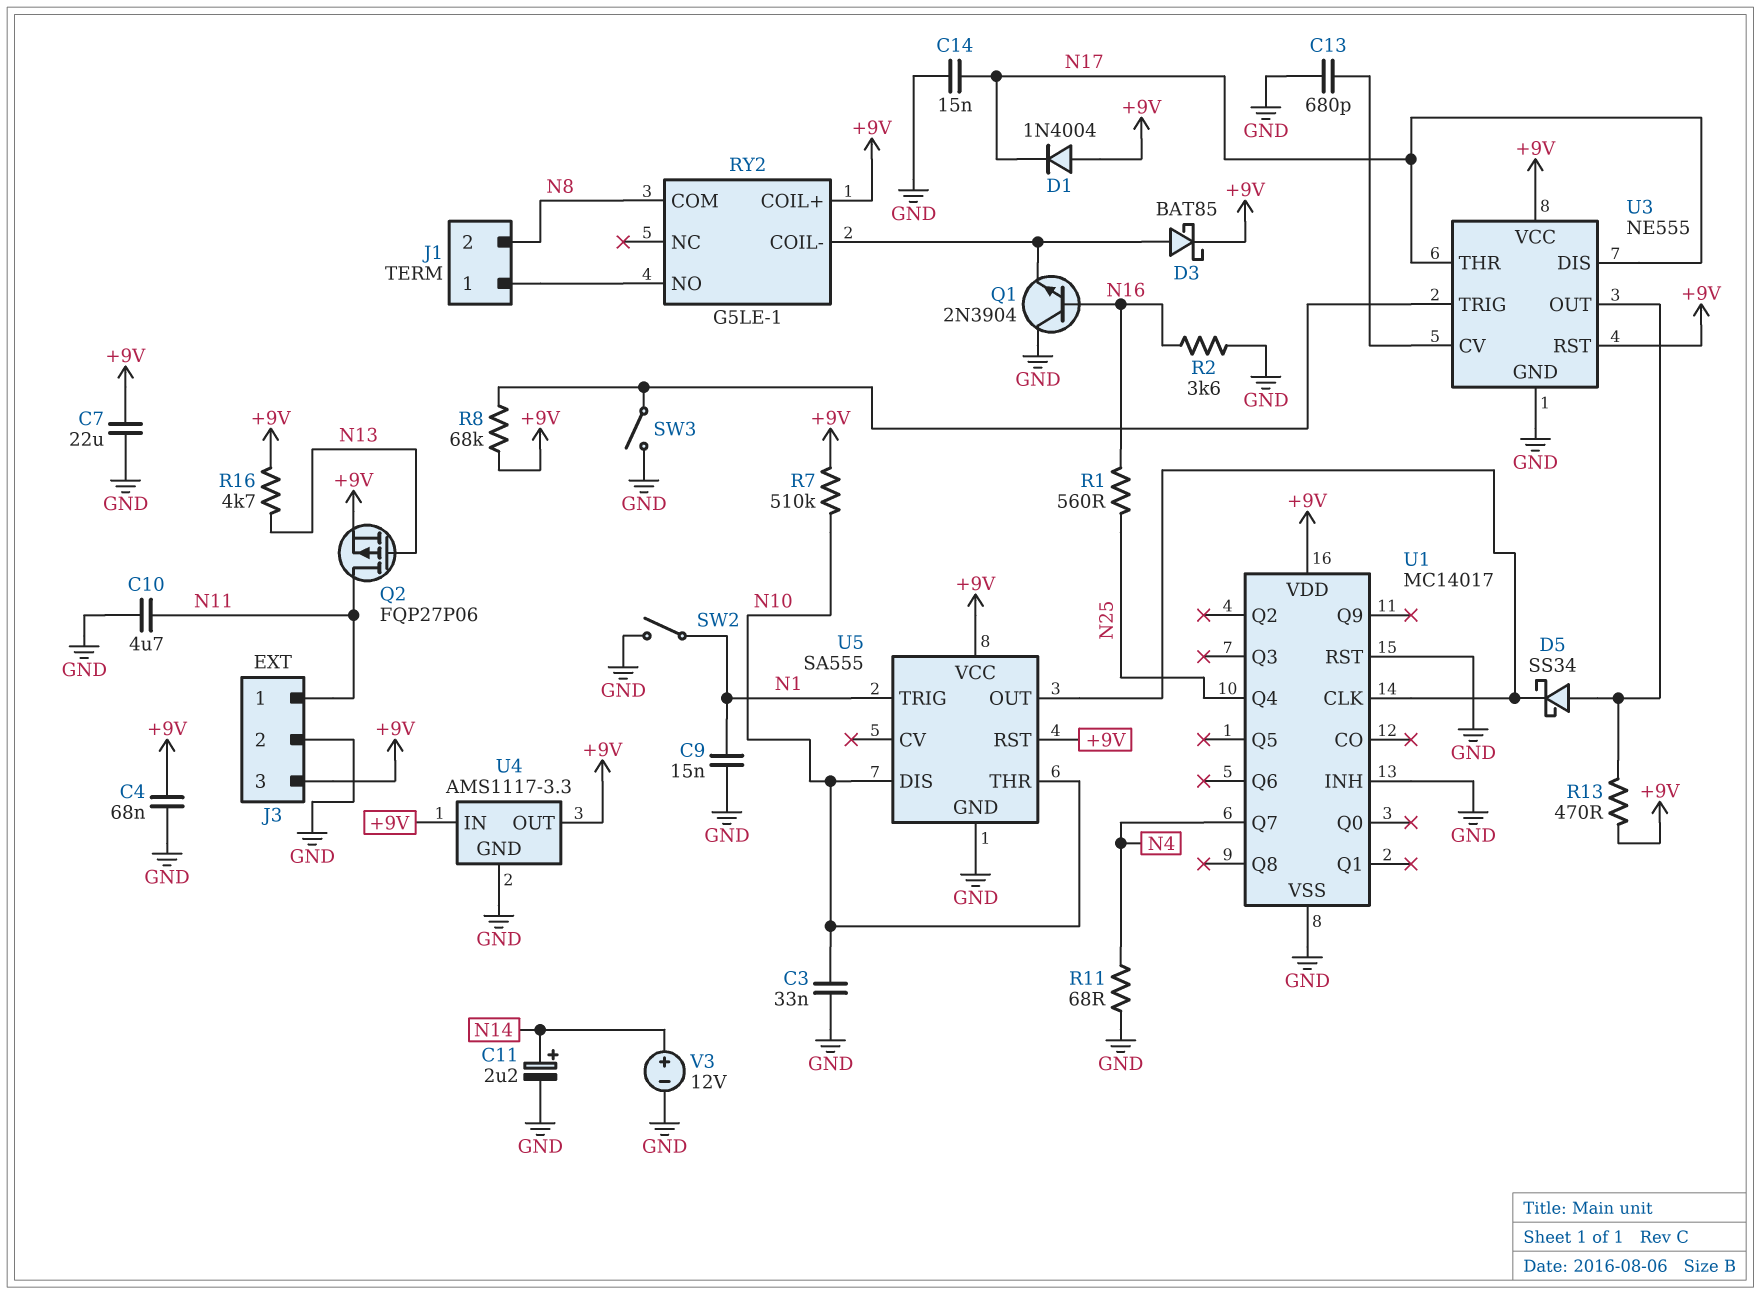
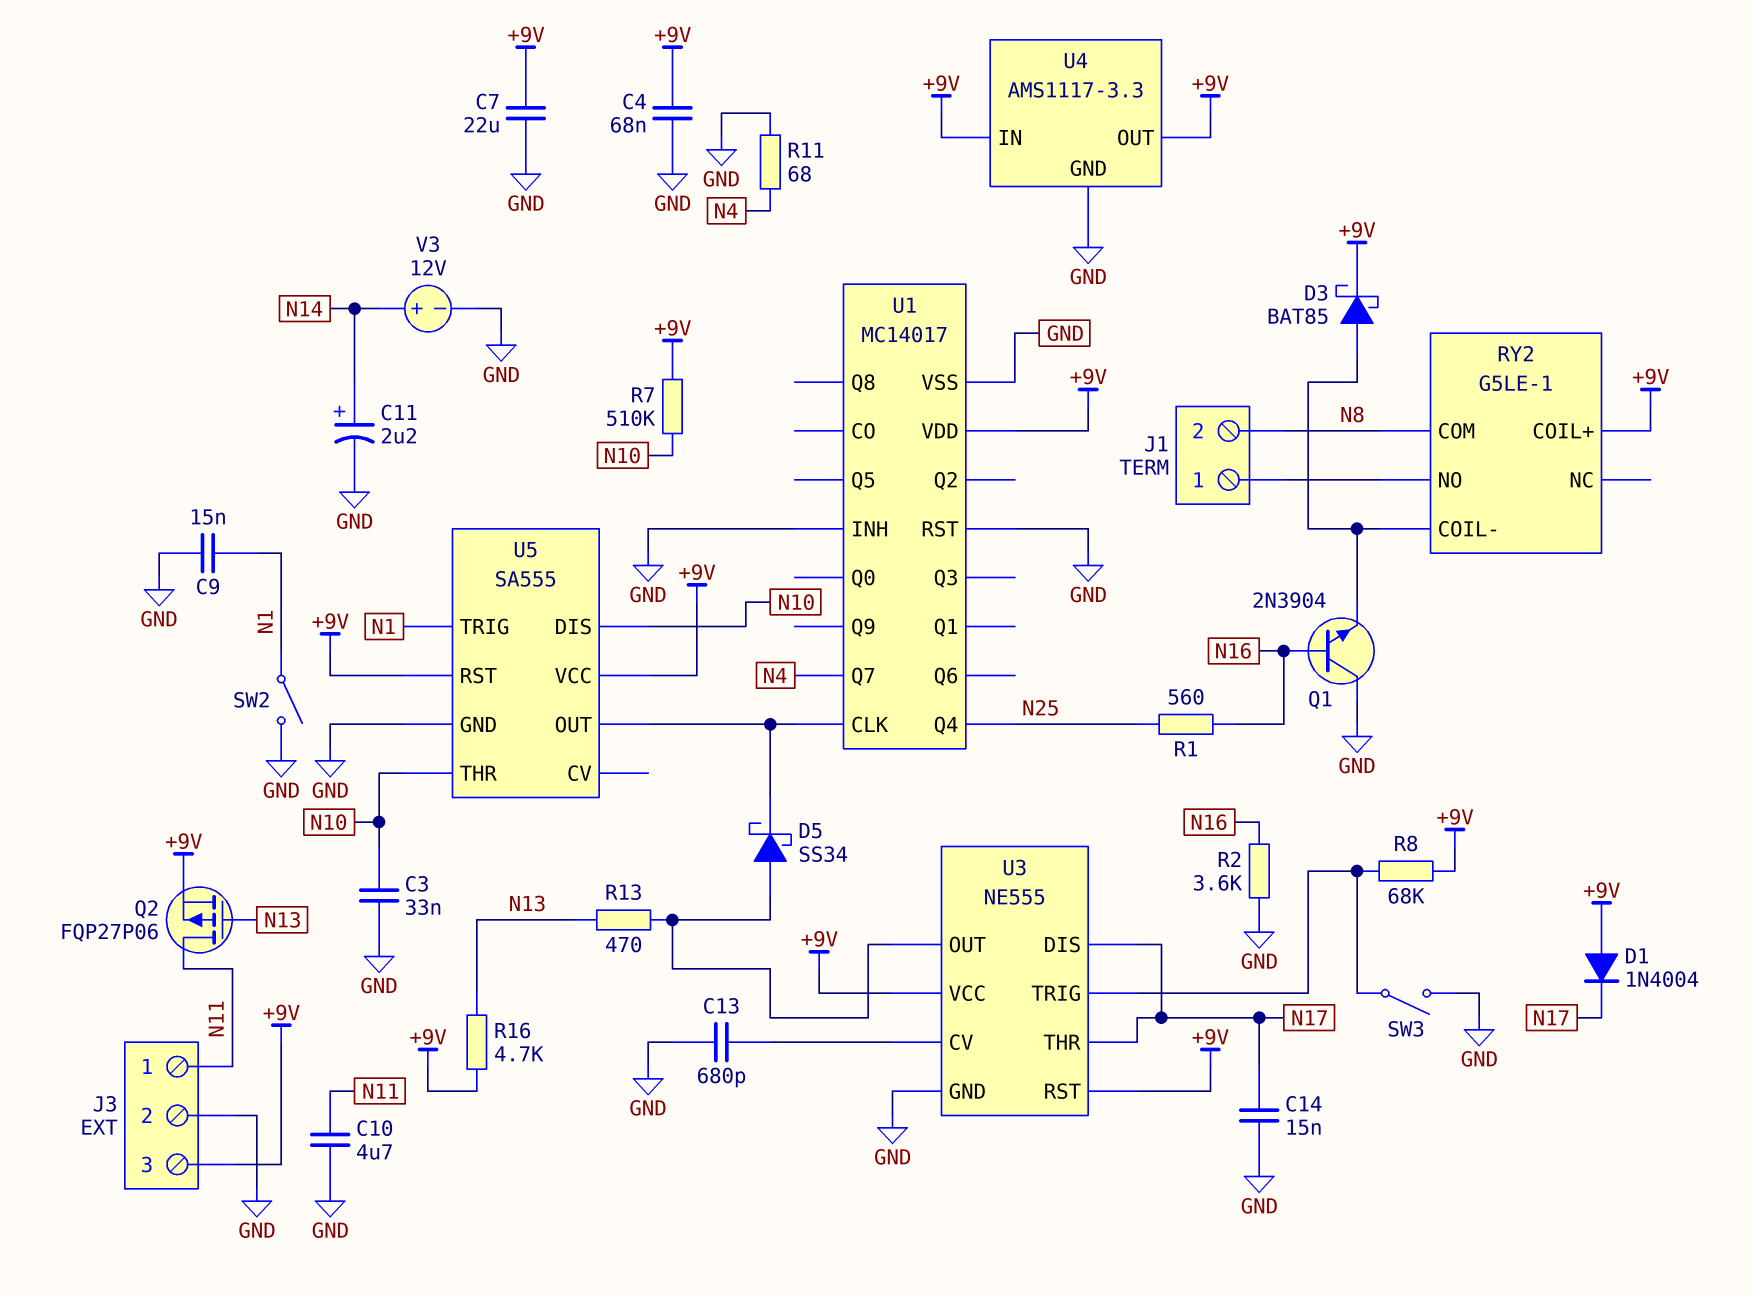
R13: 470 (+9V, U3/OUT) -> 470 (N13, U3/OUT)

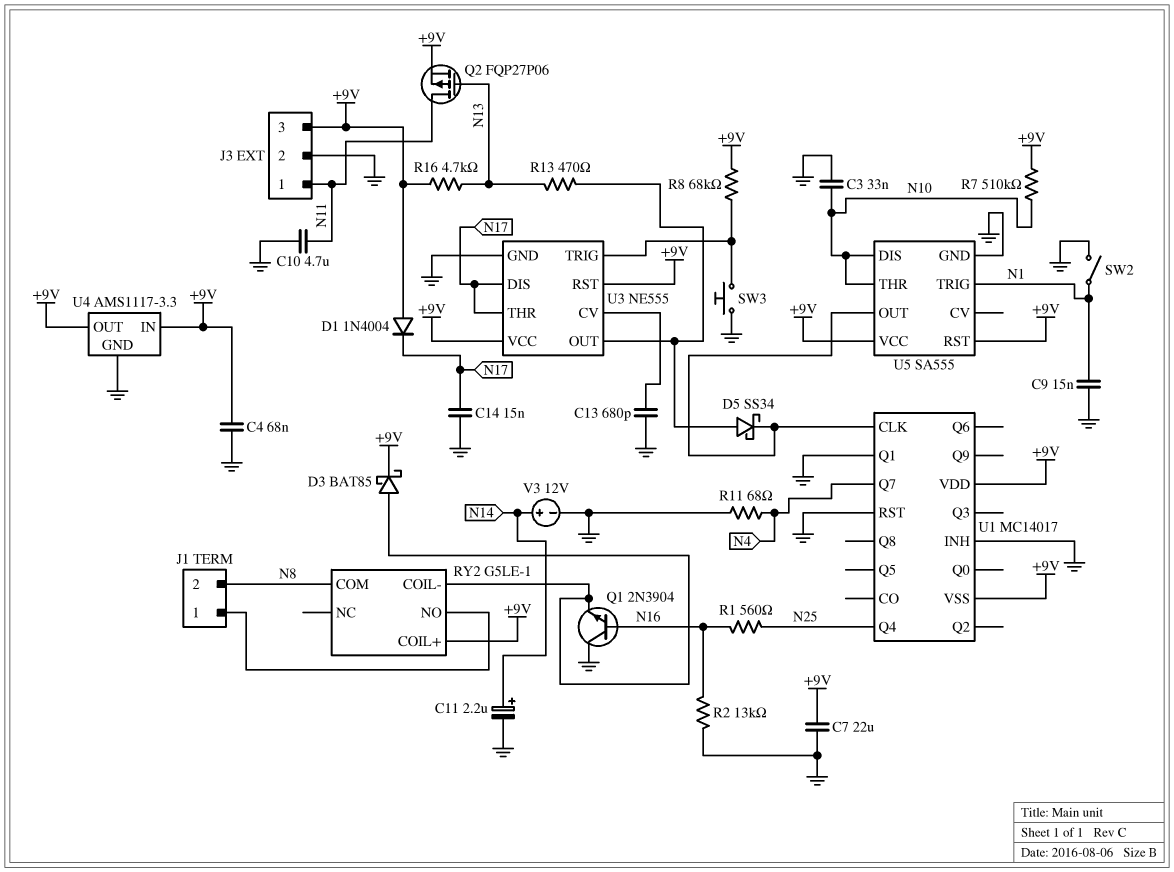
R2: 3.6k (GND, N16) -> 13k (GND, N16)
SW3: switch (GND, U3/TRIG) -> button (GND, U3/TRIG)
U1 pin Q1: none -> GND
U1 pin VSS: GND -> +9V

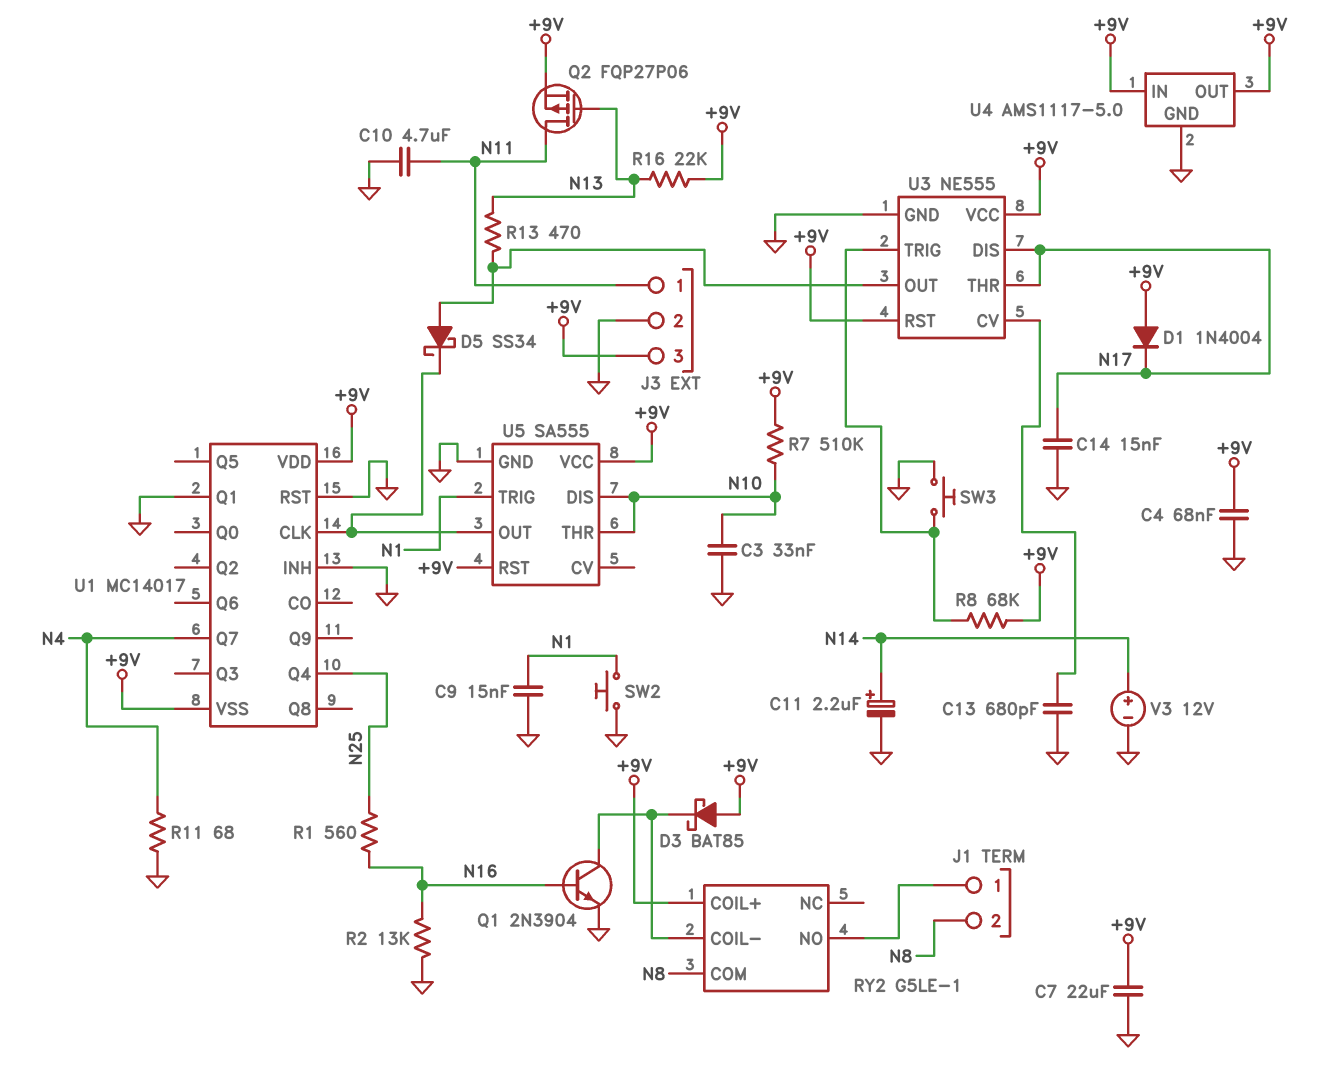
D3: schottky BAT85 (A RY2/COIL-, K +9V) -> schottky BAT85 (A +9V, K RY2/COIL-)
Q1: NPN 2N3904 (B N16, C GND, E RY2/COIL-) -> NPN 2N3904 (B N16, C RY2/COIL-, E GND)
R16: 4.7k (+9V, N13) -> 22k (+9V, N13)
SW2: switch (GND, N1) -> button (GND, N1)
U4: AMS1117-3.3 -> AMS1117-5.0

